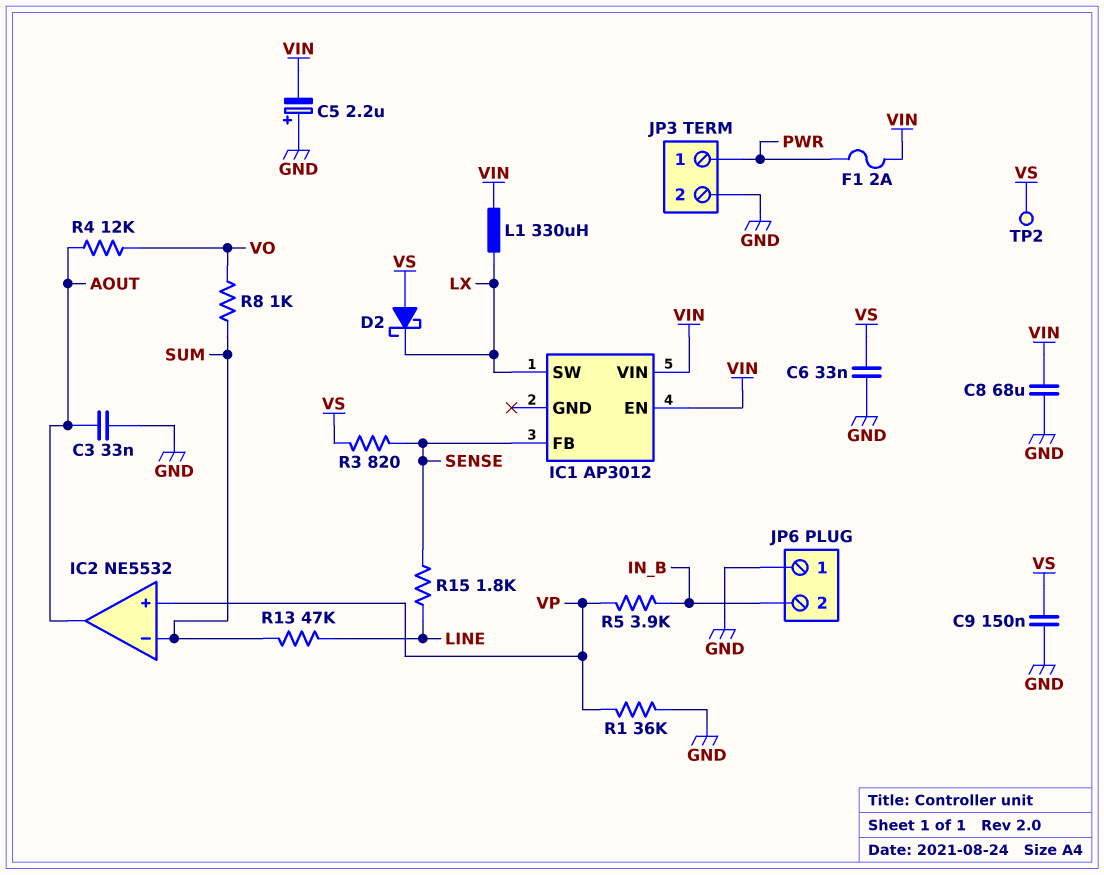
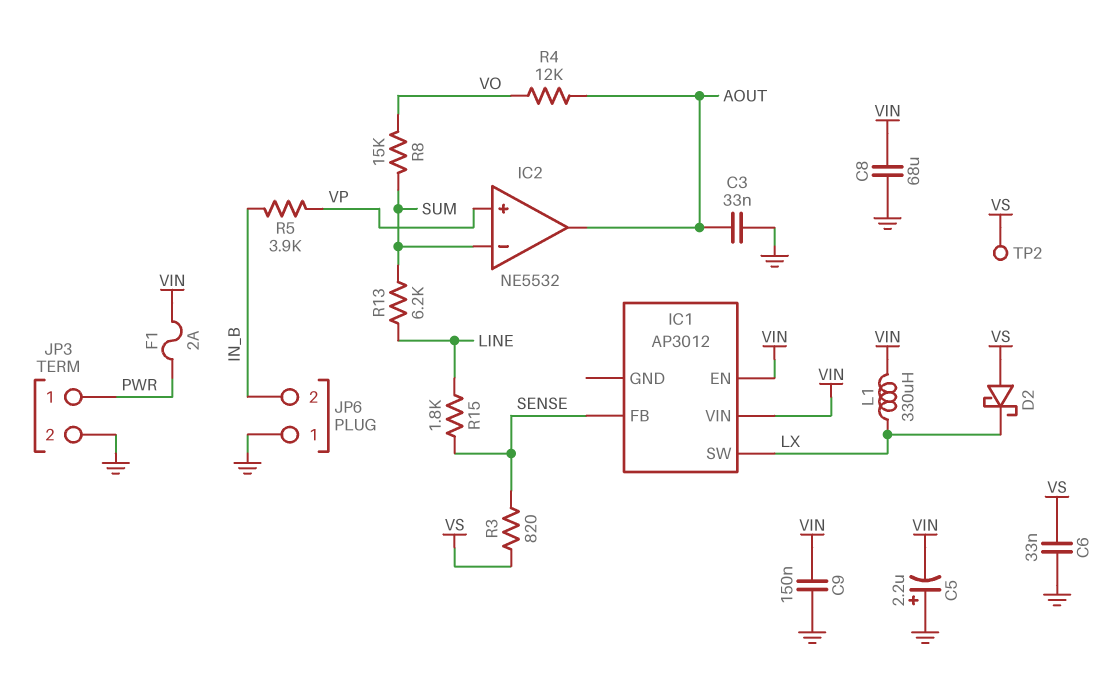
C9: 150nF (GND, VS) -> 150nF (GND, VIN)
R1: 36k (GND, VP) -> none
R8: 1k (SUM, VO) -> 15k (SUM, VO)
R13: 47k (LINE, SUM) -> 6.2k (LINE, SUM)

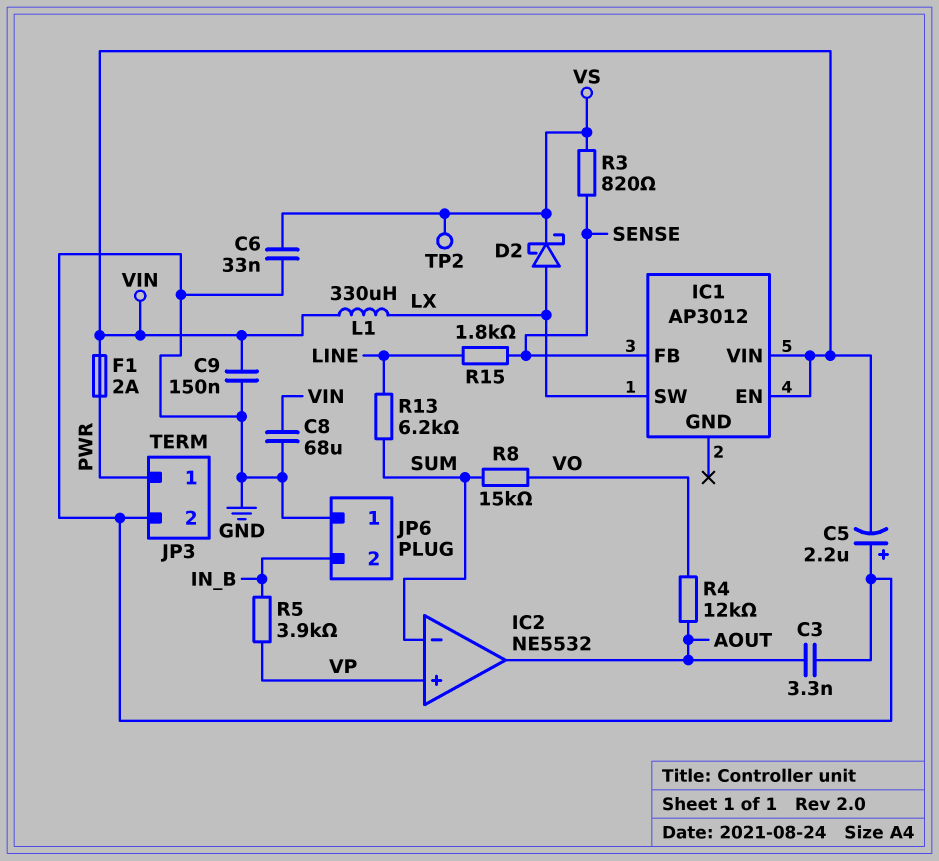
C3: 33nF (AOUT, GND) -> 3.3nF (AOUT, GND)
D2: schottky (A VS, K LX) -> schottky (A LX, K VS)

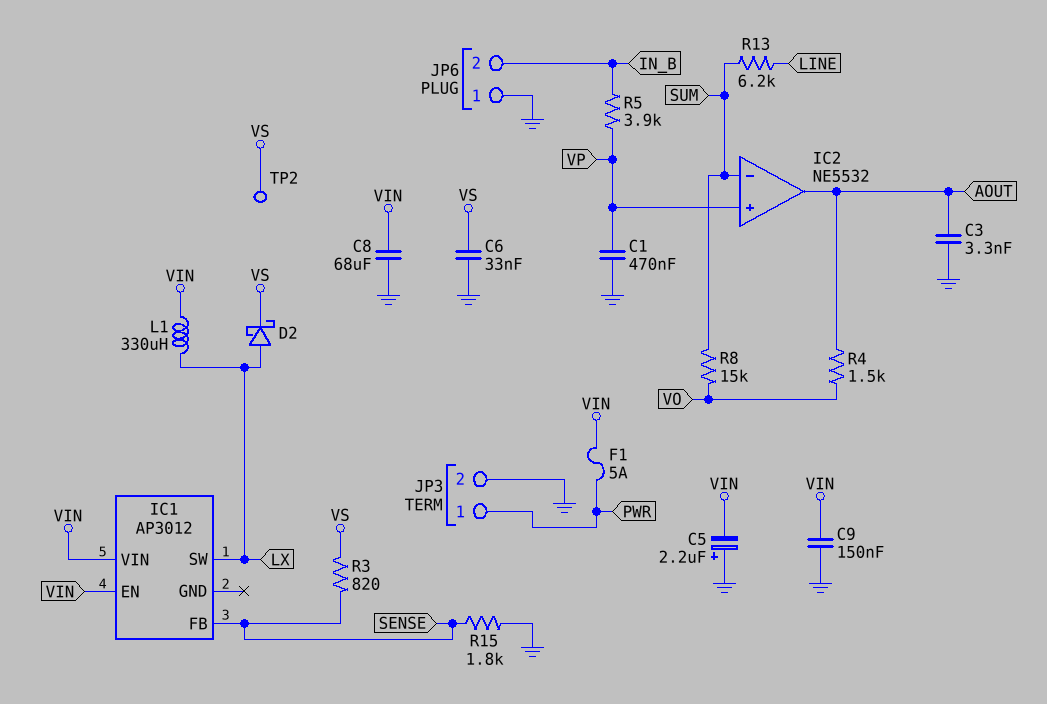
C1: none -> 470nF (GND, VP)
F1: 2A (PWR, VIN) -> 5A (PWR, VIN)
R4: 12k (AOUT, VO) -> 1.5k (AOUT, VO)
R15: 1.8k (LINE, SENSE) -> 1.8k (GND, SENSE)

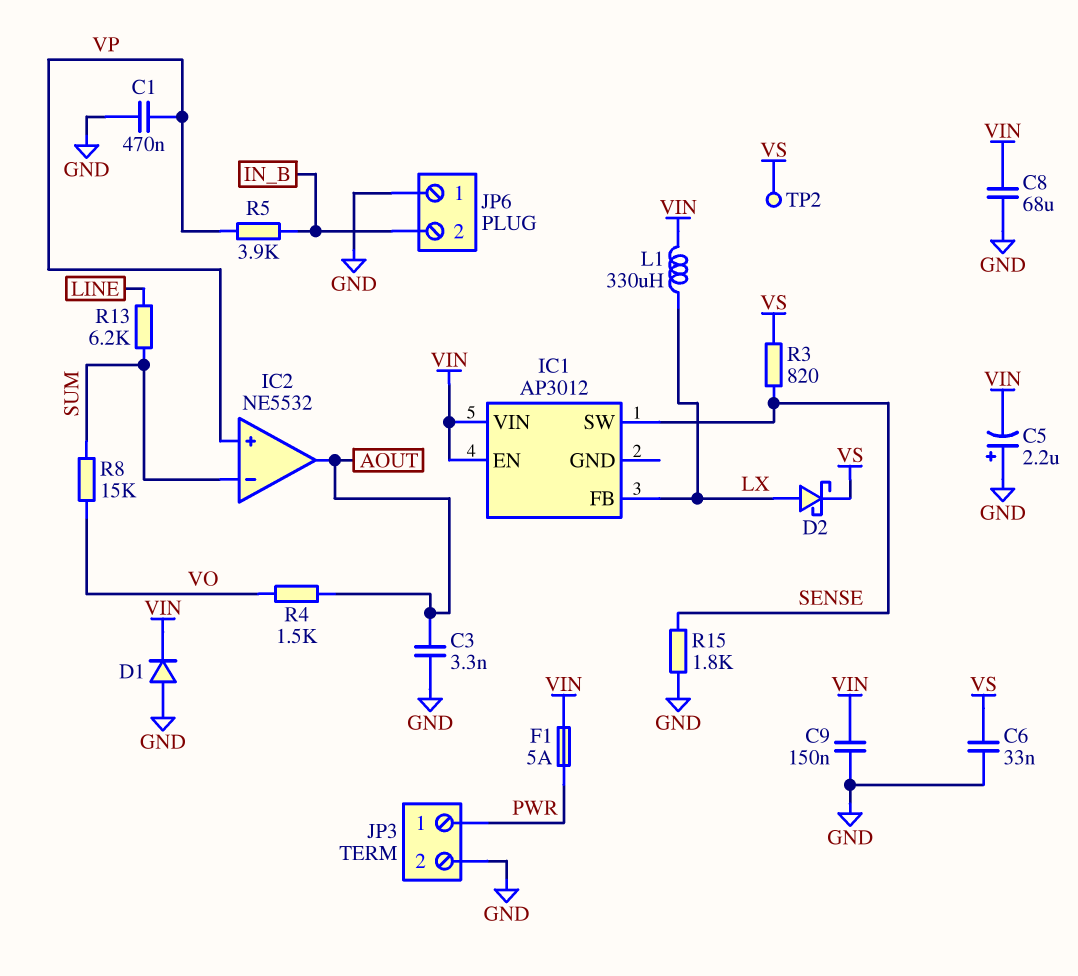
D1: none -> diode (A GND, K VIN)
IC1 pin FB: SENSE -> LX
IC1 pin SW: LX -> SENSE

